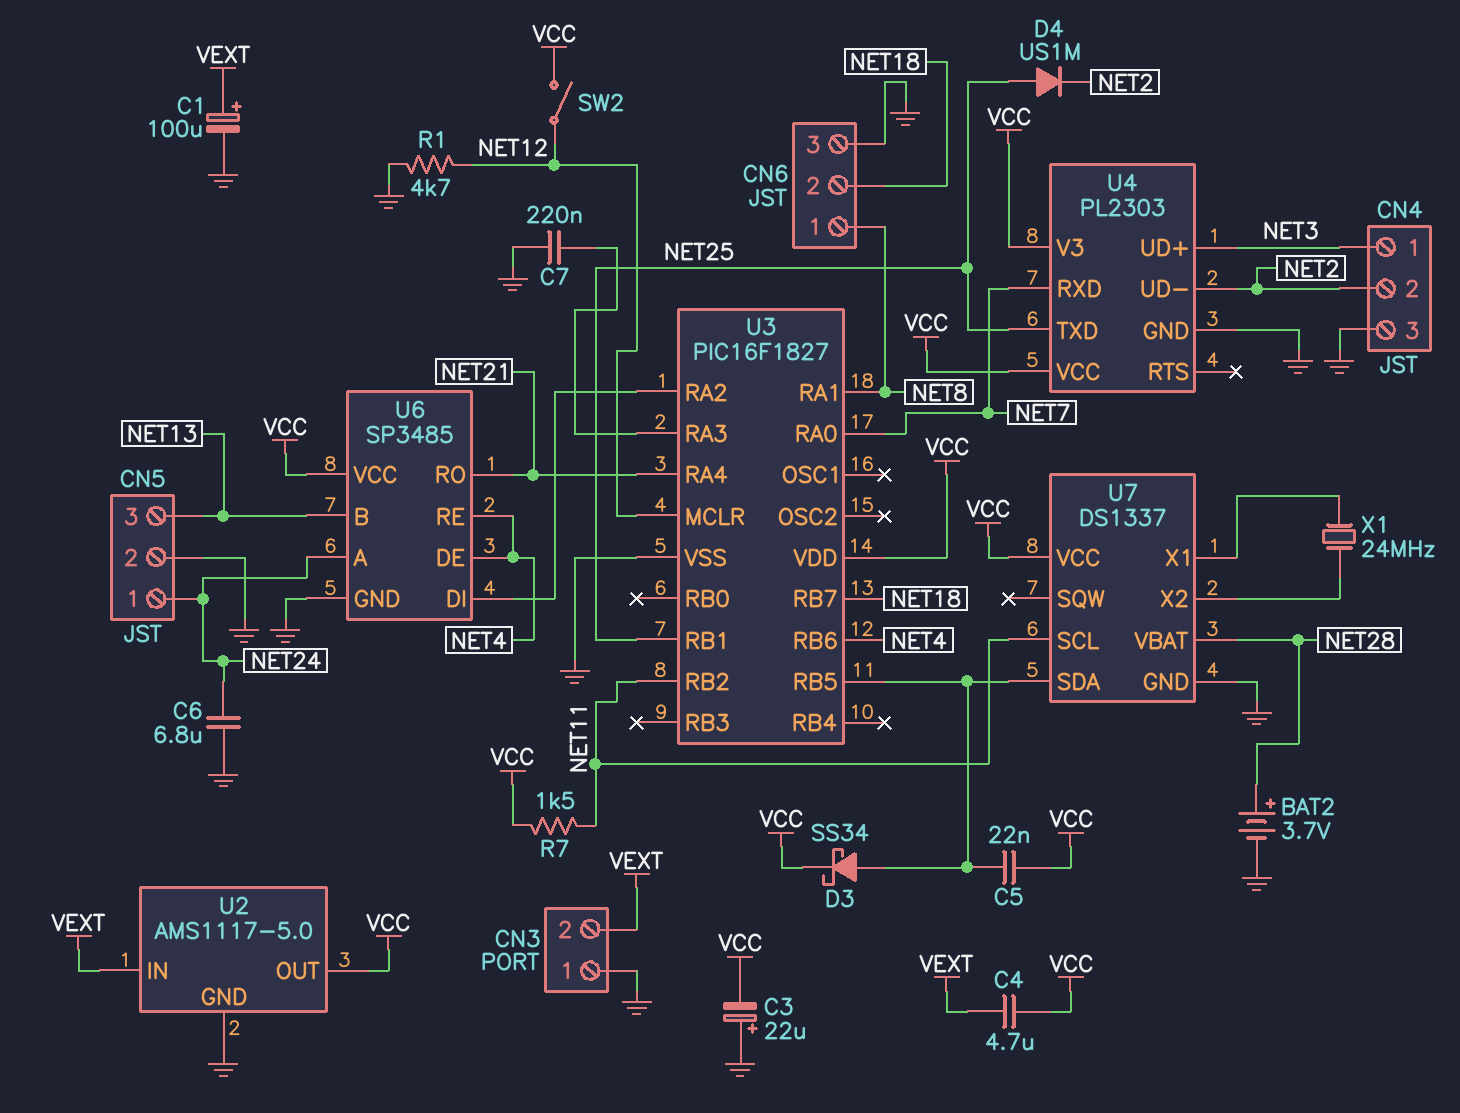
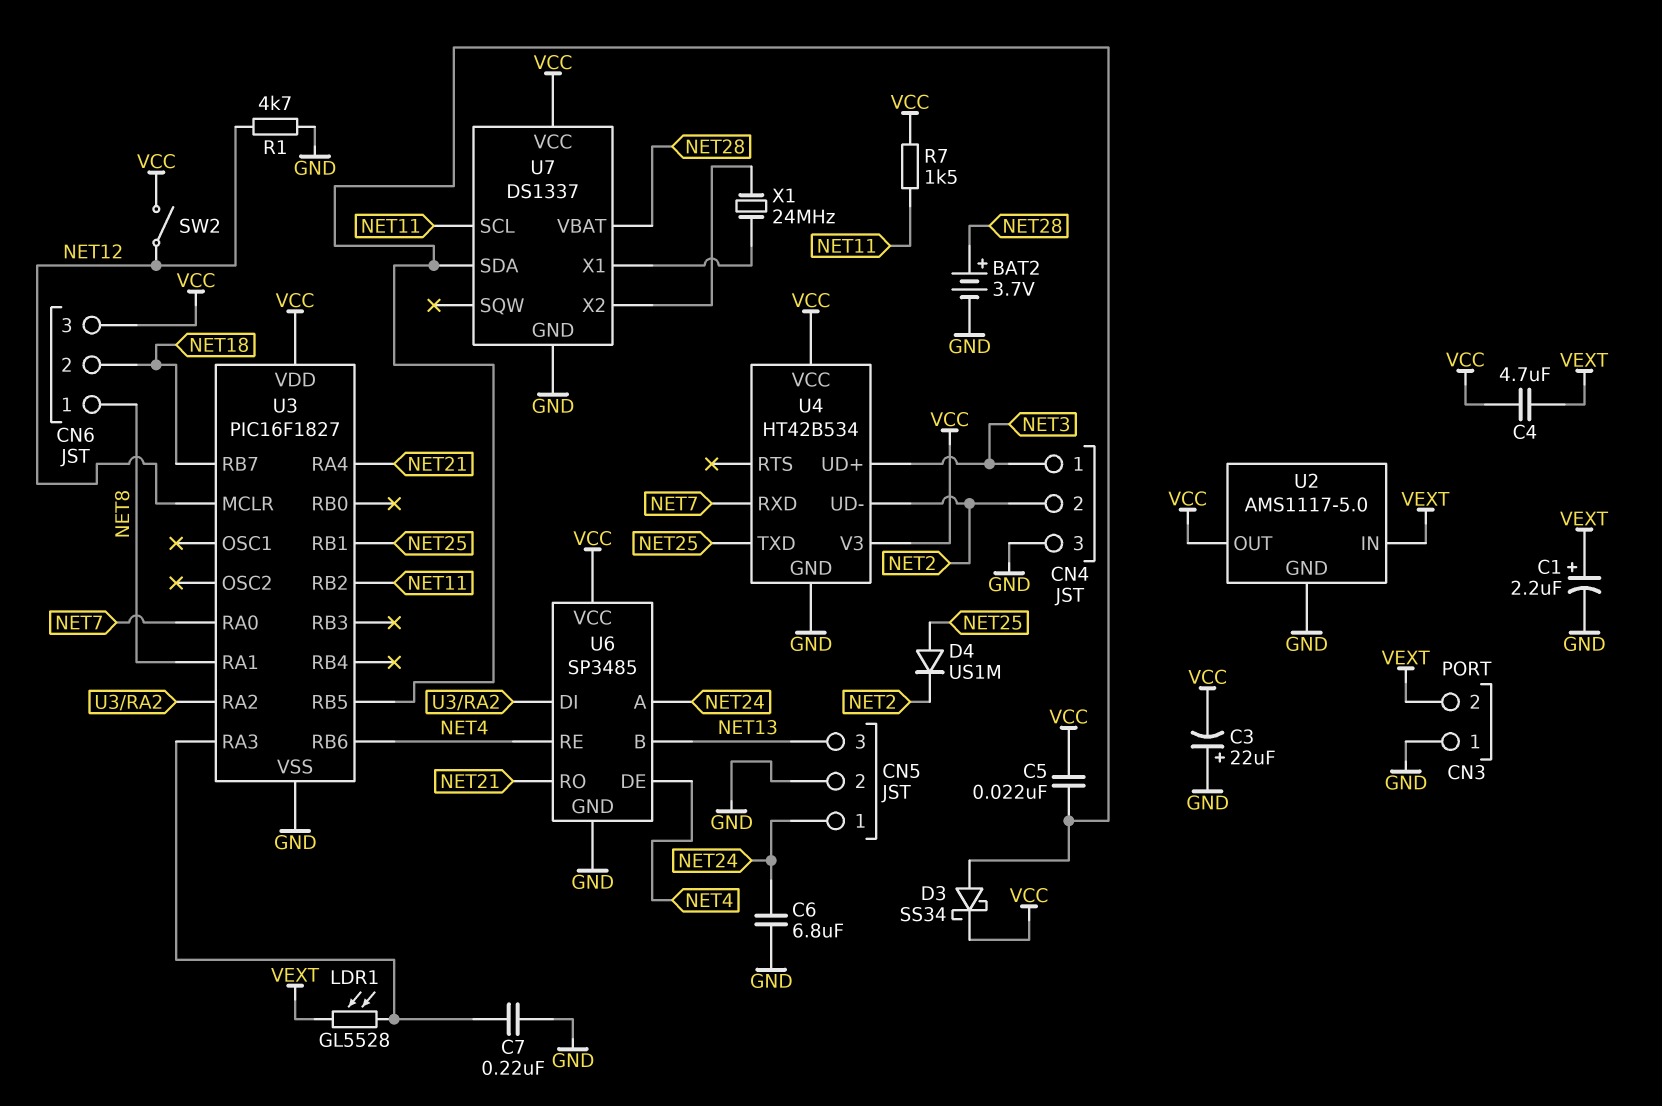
C1: 100uF (plus VEXT, minus GND) -> 2.2uF (plus VEXT, minus GND)
CN6 pin 3: GND -> VCC
LDR1: none -> GL5528 (U3/RA3, VEXT)
U4: PL2303 -> HT42B534

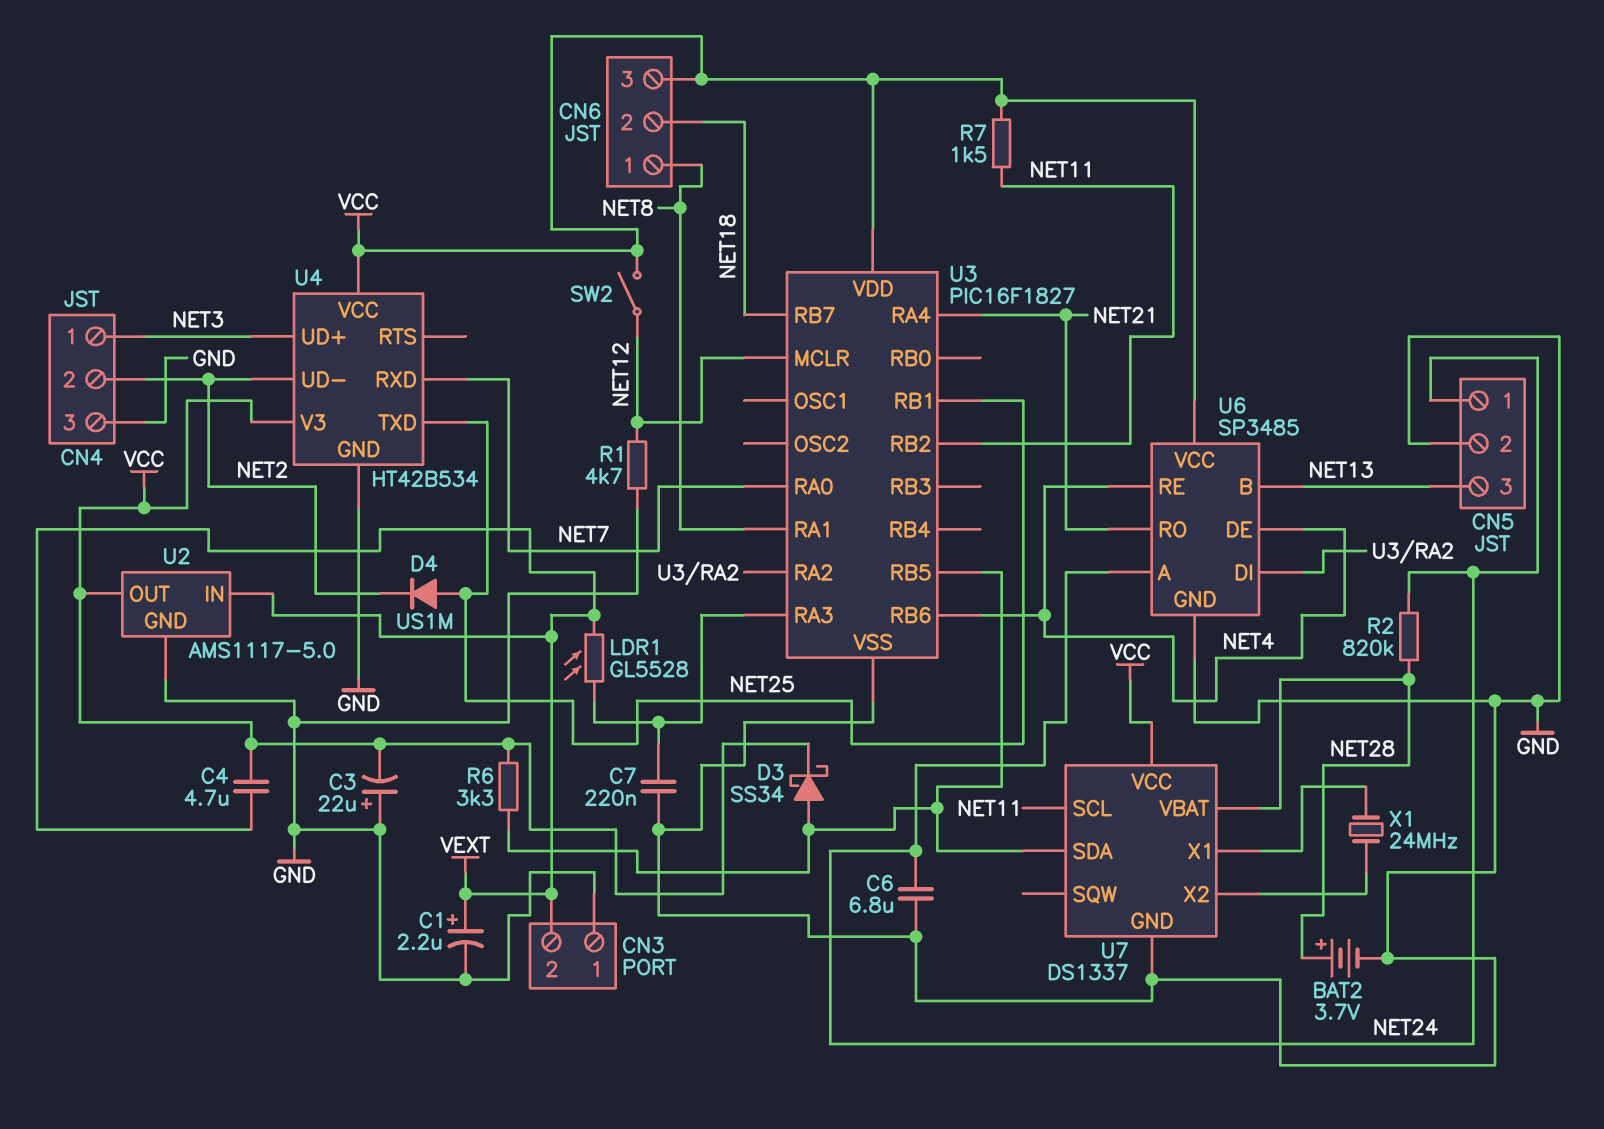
C5: 22nF (U3/RB5, VCC) -> none
R2: none -> 820k (NET24, NET28)
R6: none -> 3.3k (U3/RB5, VCC)

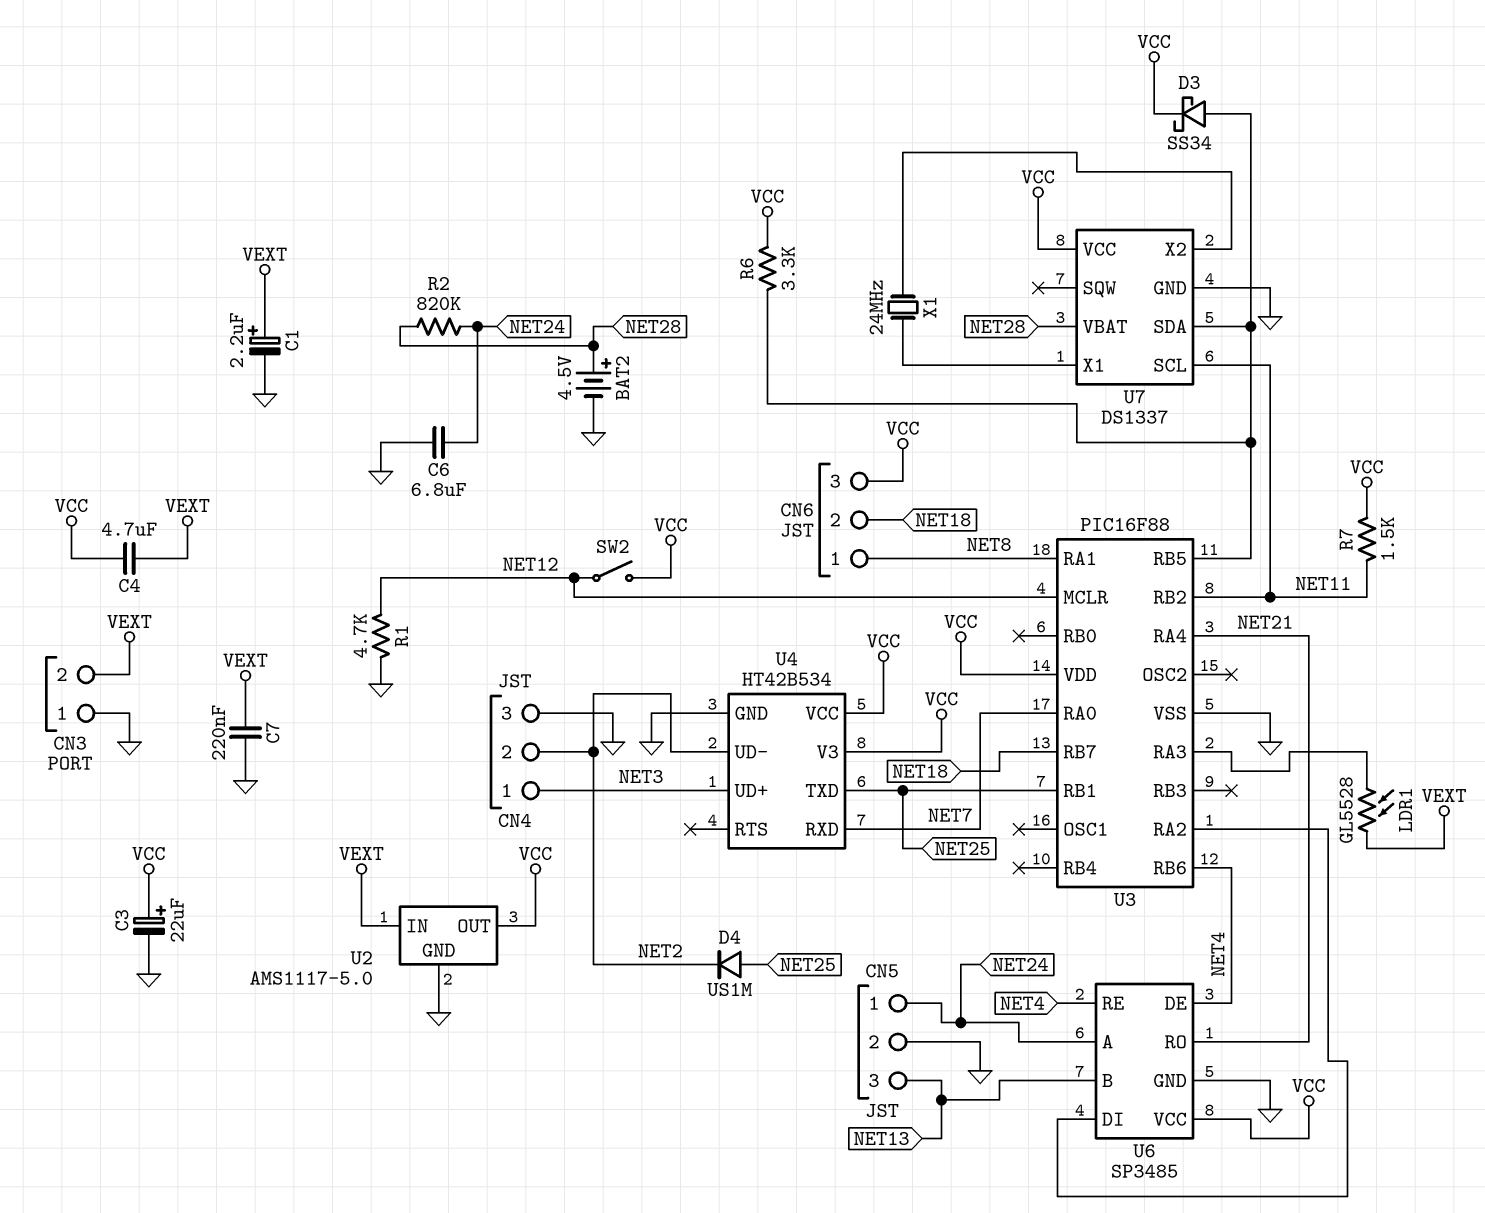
BAT2: 3.7V (plus NET28, minus GND) -> 4.5V (plus NET28, minus GND)
C3: 22uF (plus GND, minus VCC) -> 22uF (plus VCC, minus GND)
C7: 220nF (GND, U3/RA3) -> 220nF (GND, VEXT)
U3: PIC16F1827 -> PIC16F88

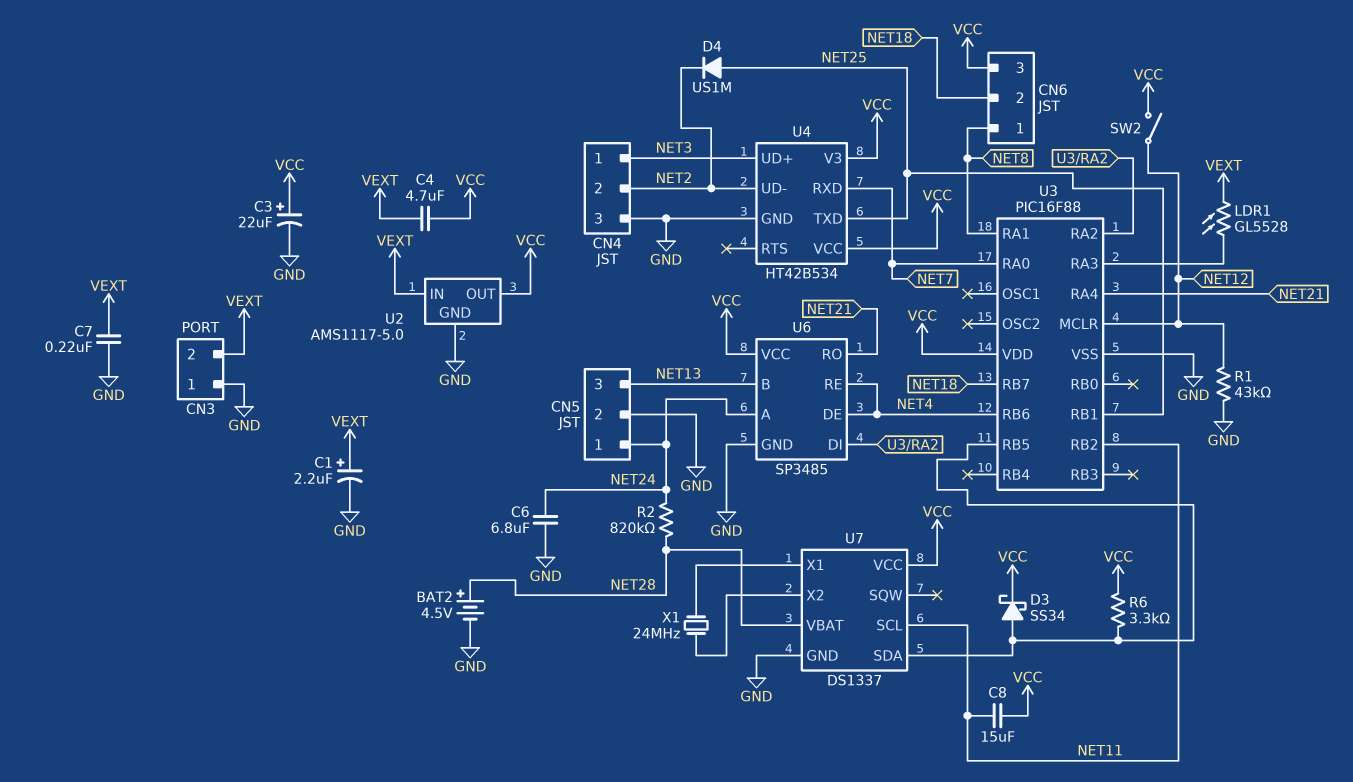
C8: none -> 15uF (NET11, VCC)
R1: 4.7k (GND, NET12) -> 43k (GND, NET12)
R7: 1.5k (NET11, VCC) -> none

